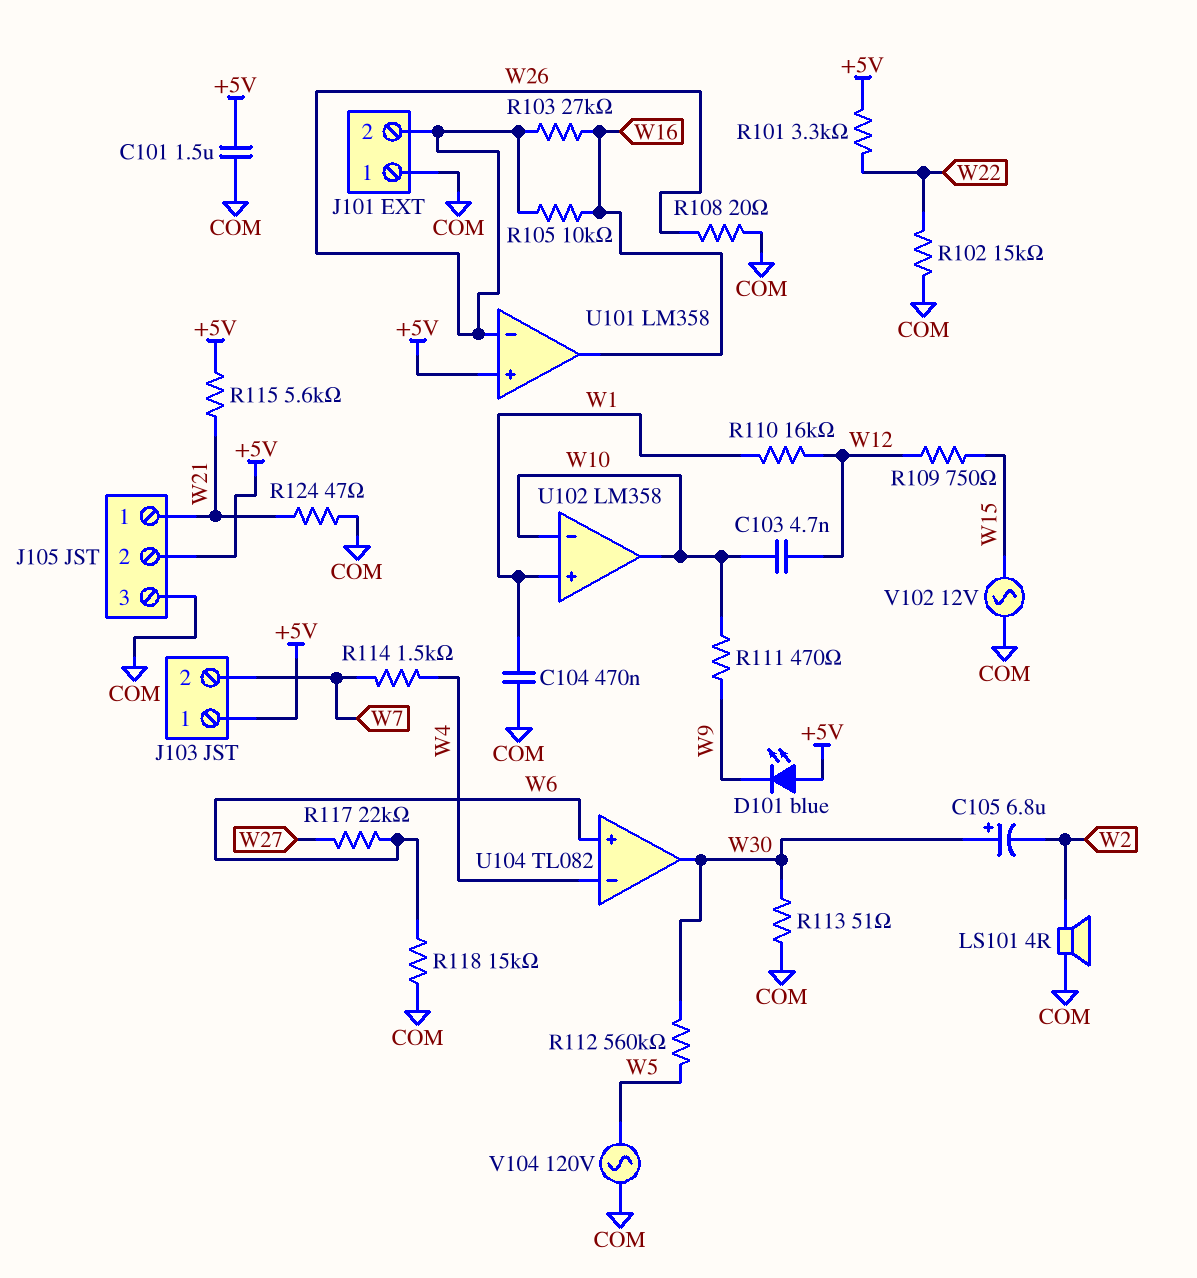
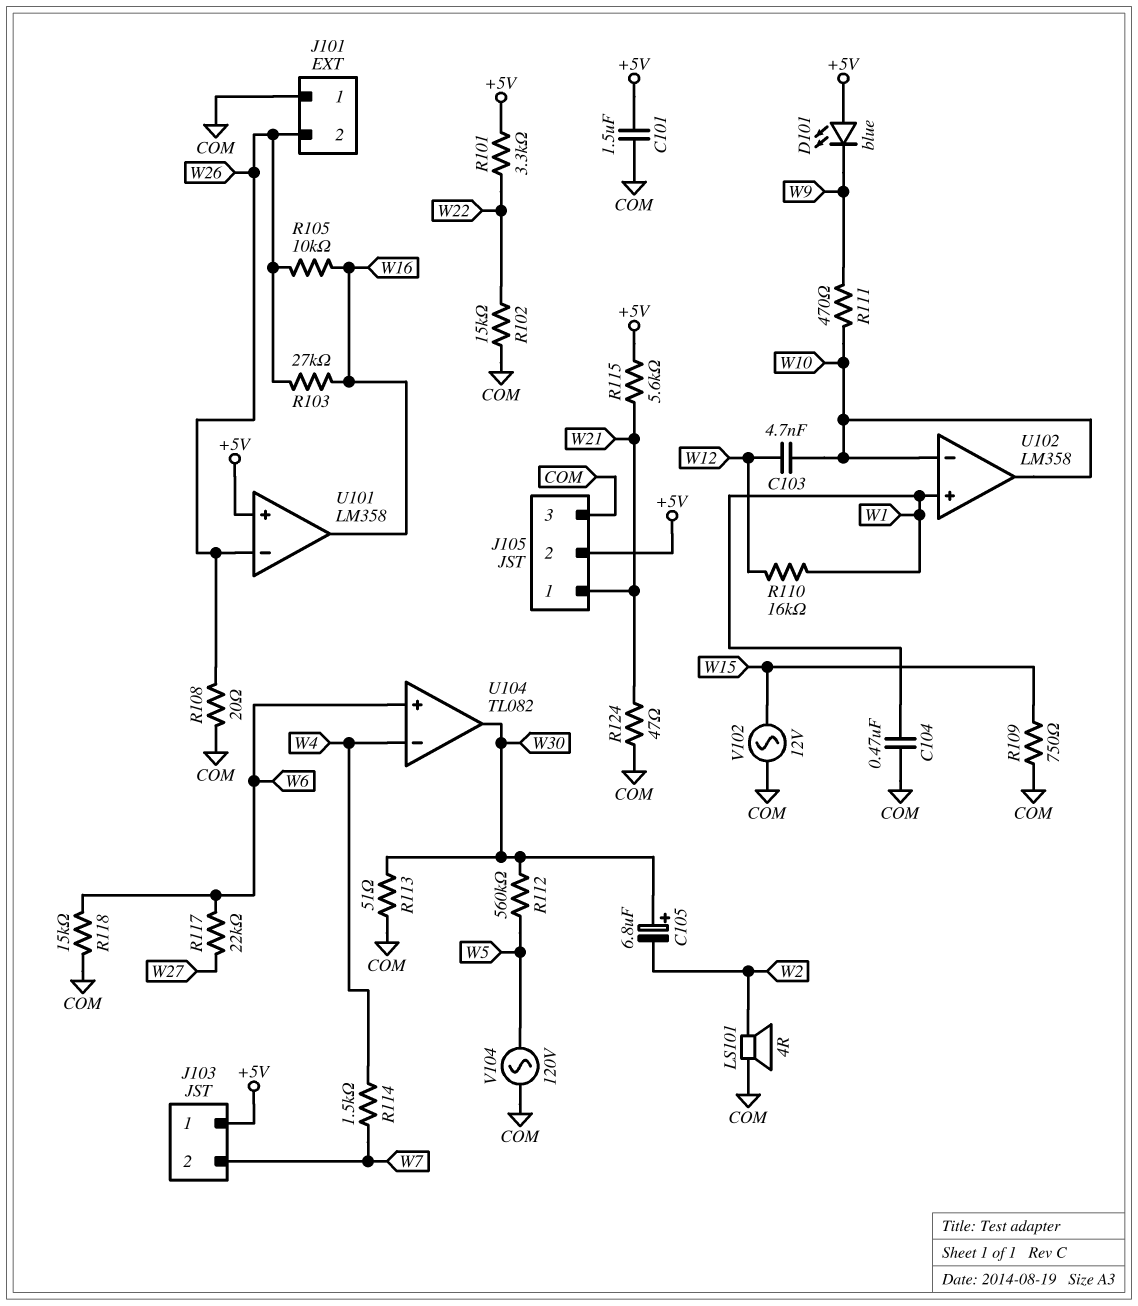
R109: 750 (W12, W15) -> 750 (COM, W15)

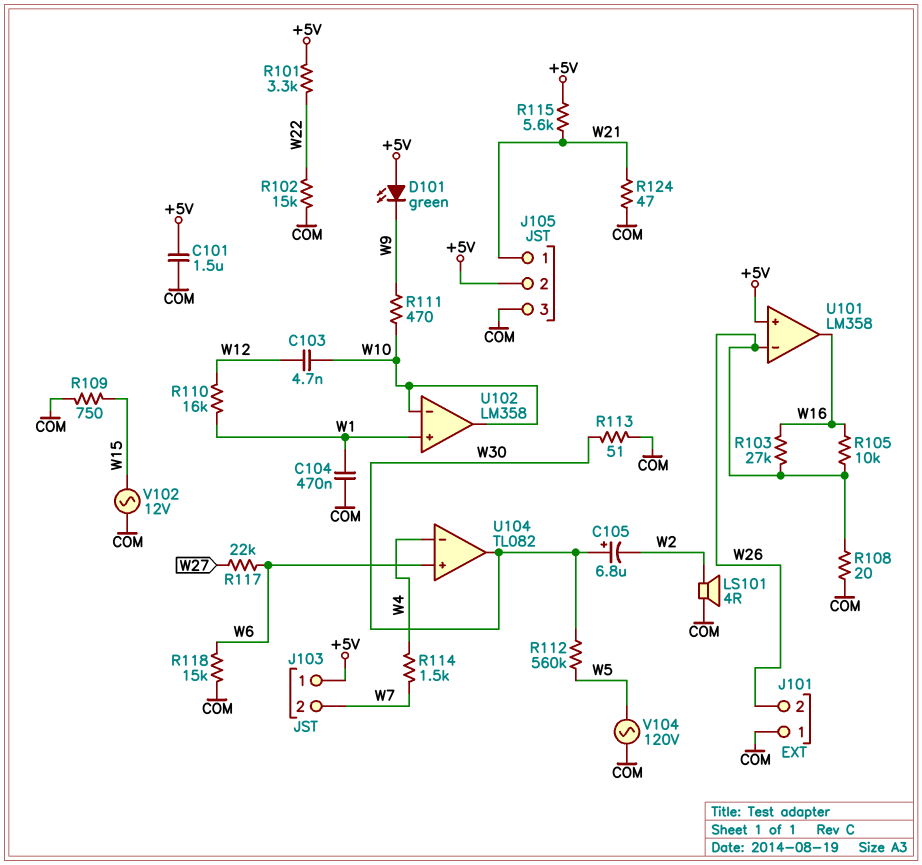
D101: LED blue (A +5V, K W9) -> LED green (A +5V, K W9)

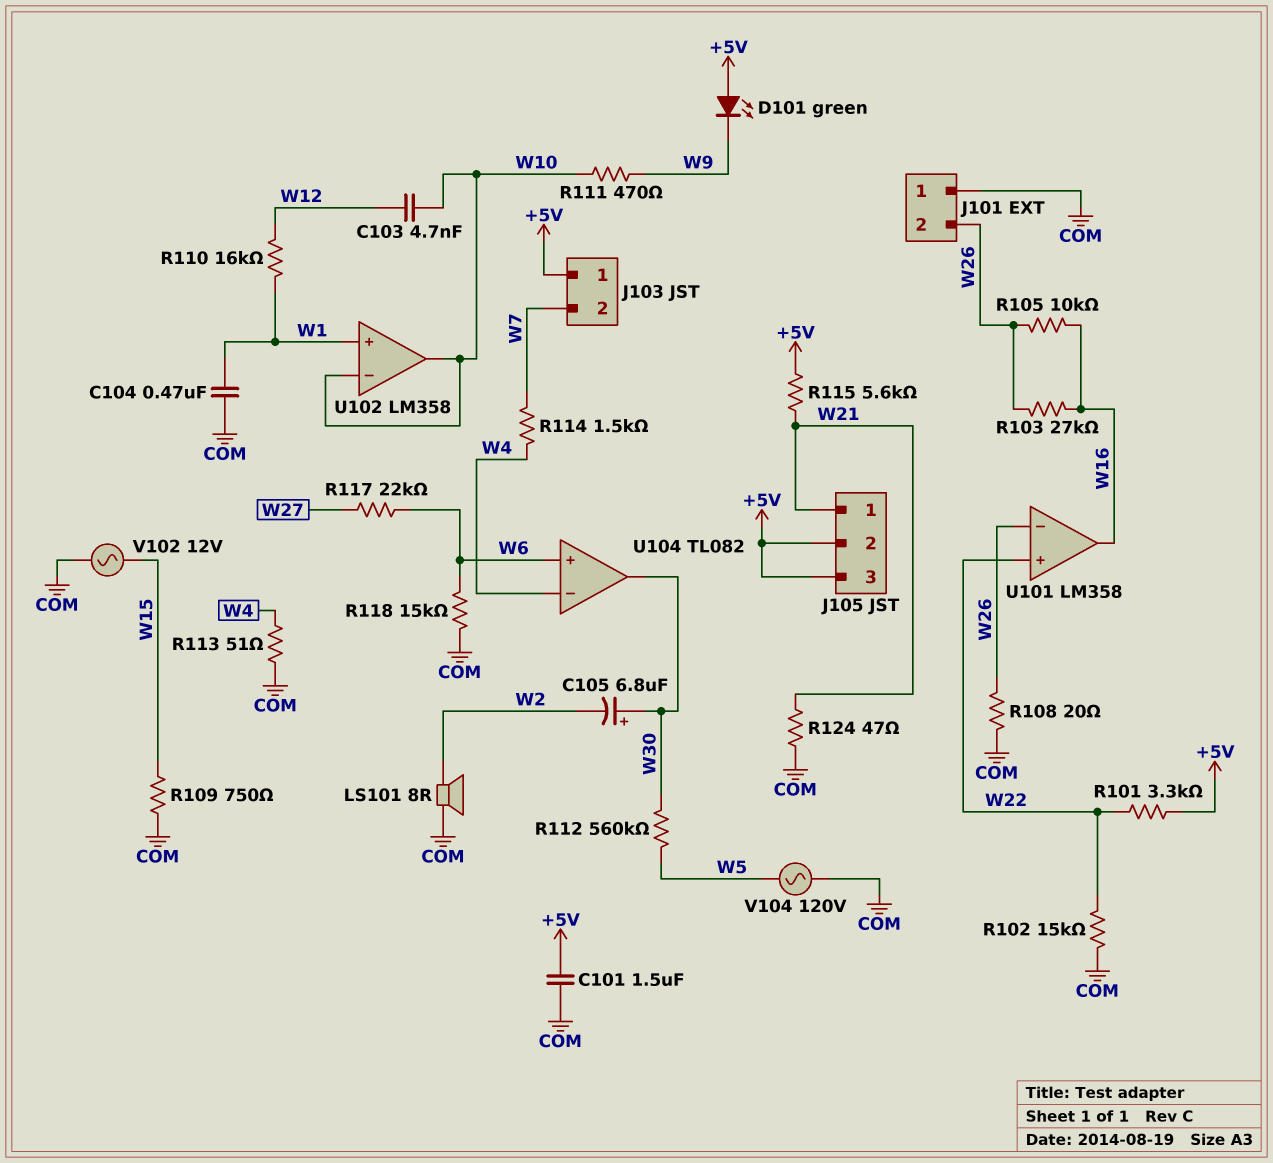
J105 pin 3: COM -> +5V
LS101: speaker 4R (COM, W2) -> speaker 8R (COM, W2)
R113: 51 (COM, W30) -> 51 (COM, W4)
U101 pin in+: +5V -> W22

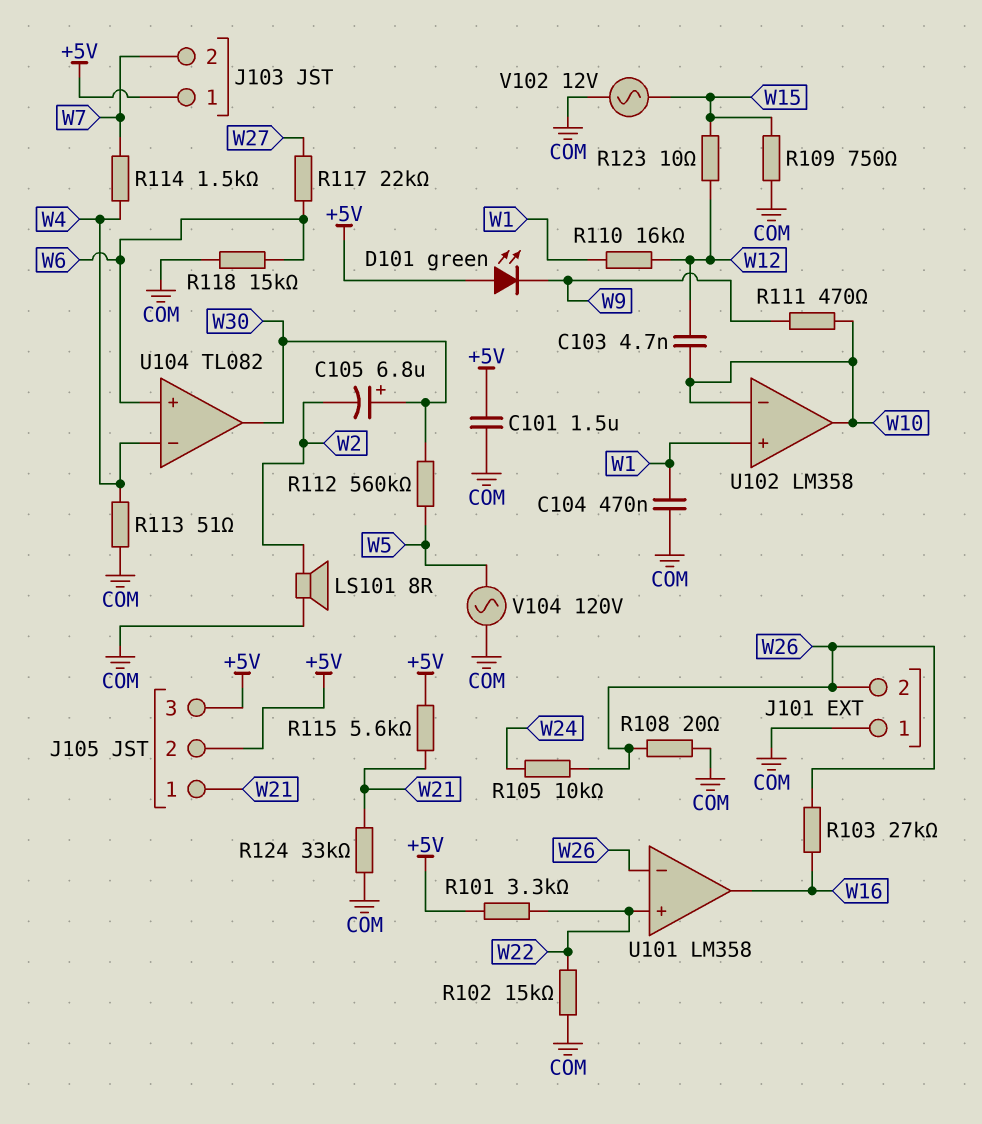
R105: 10k (W16, W26) -> 10k (W24, W26)
R123: none -> 10 (W12, W15)
R124: 47 (COM, W21) -> 33k (COM, W21)

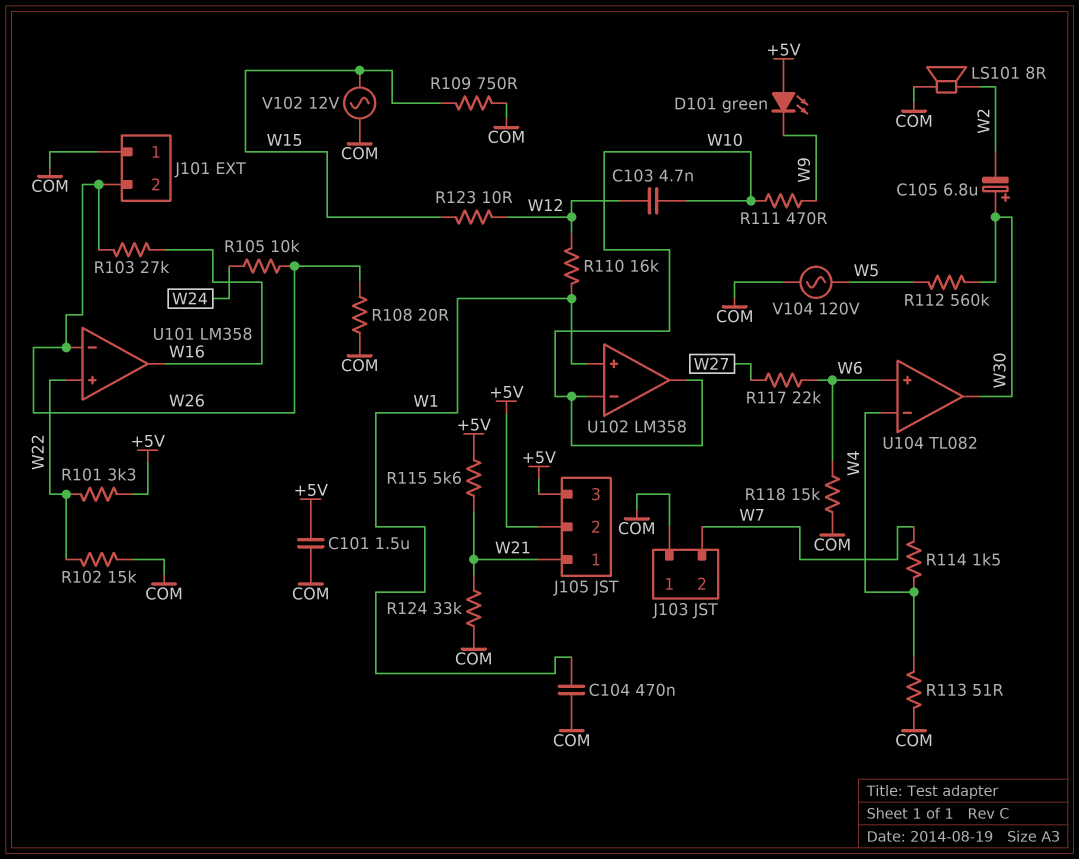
J103 pin 1: +5V -> COM

